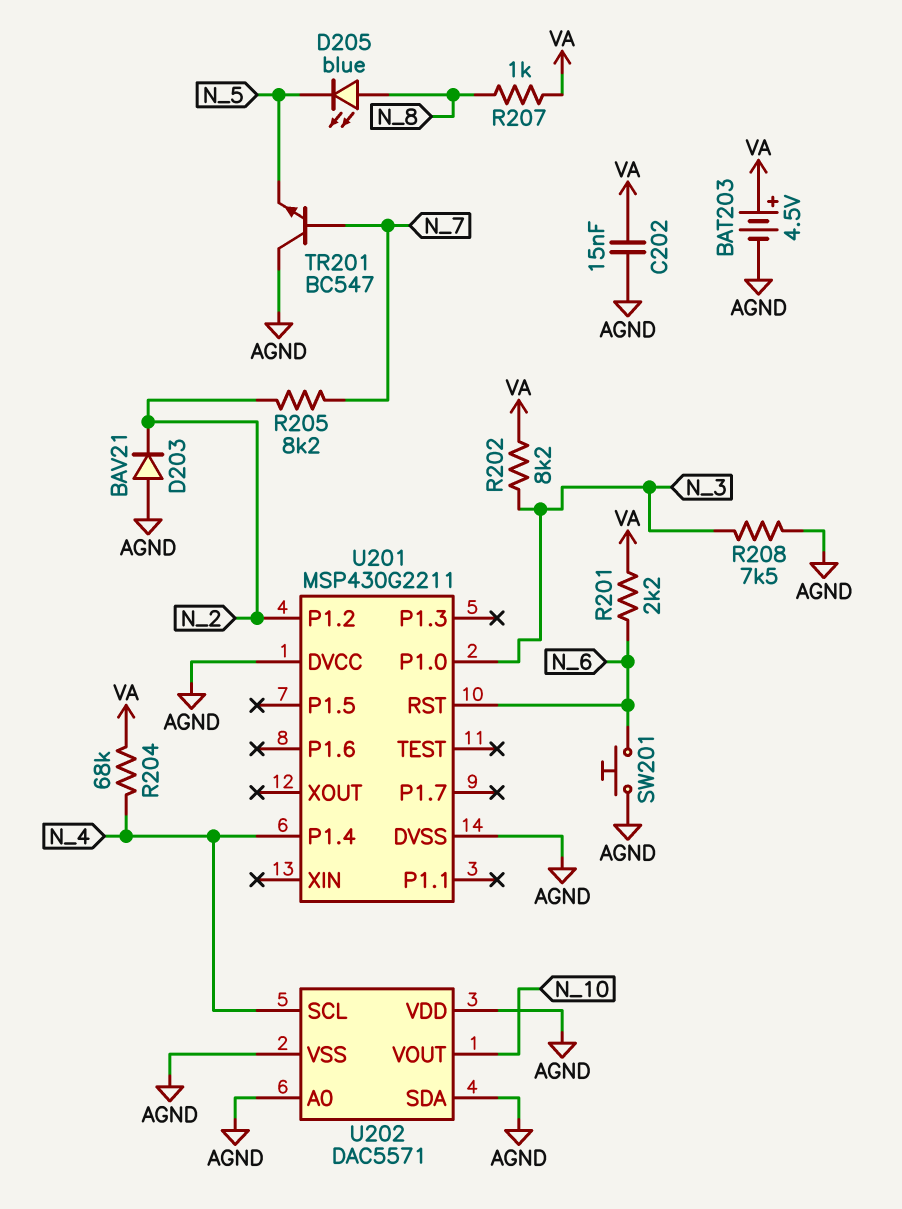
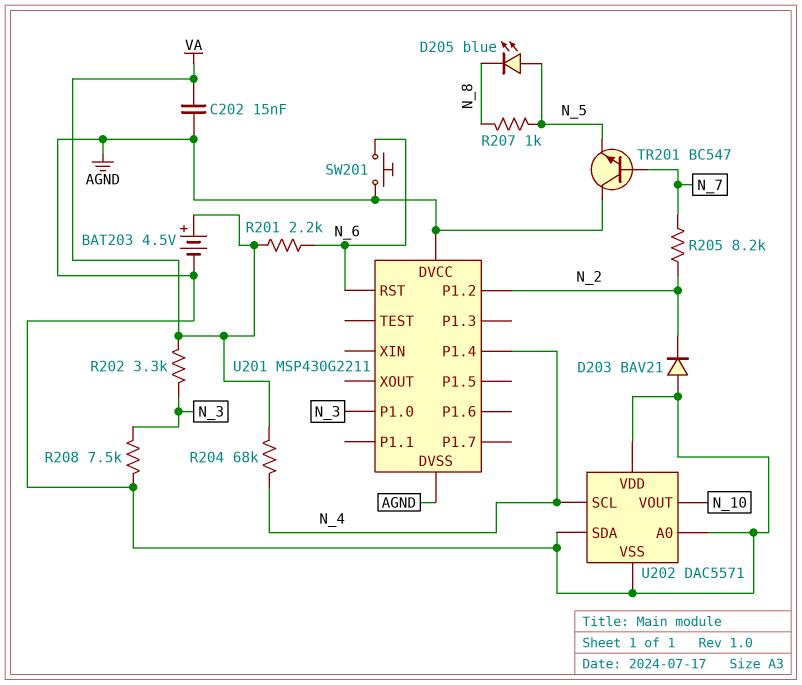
D205: LED blue (A N_8, K N_5) -> LED blue (A N_5, K N_8)
R202: 8.2k (N_3, VA) -> 3.3k (N_3, VA)
R207: 1k (N_8, VA) -> 1k (N_5, N_8)

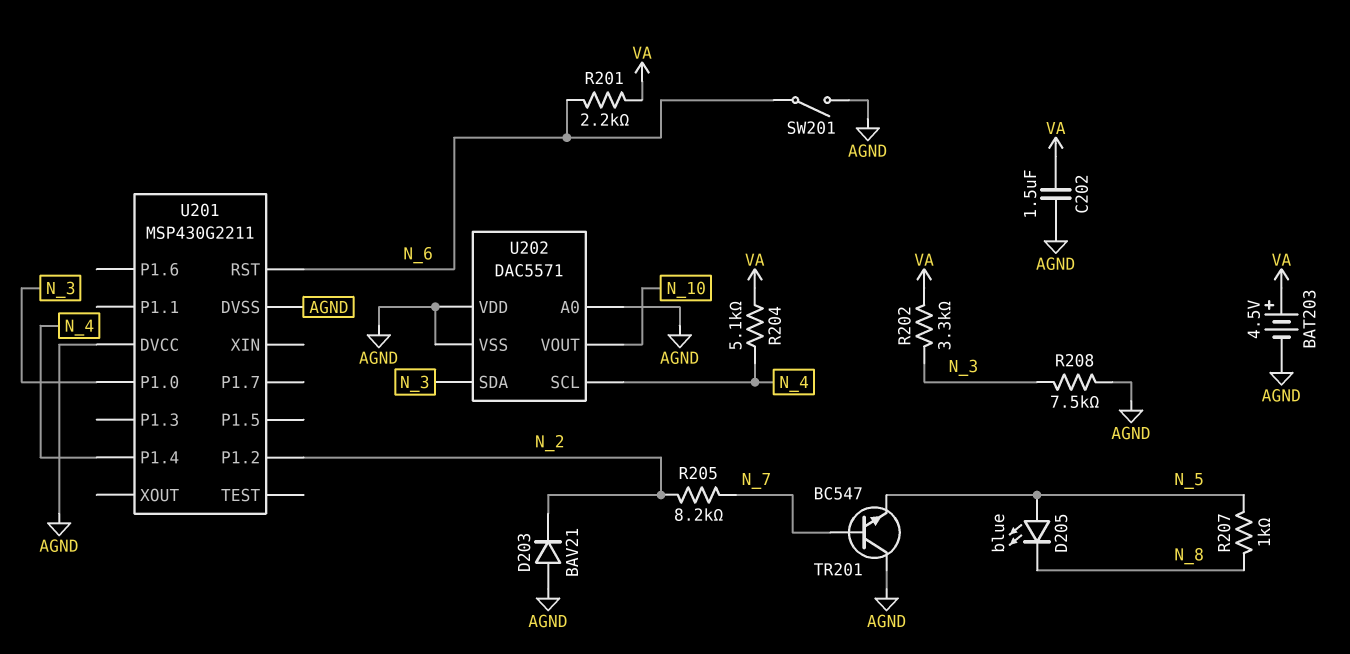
C202: 15nF (AGND, VA) -> 1.5uF (AGND, VA)
R204: 68k (N_4, VA) -> 5.1k (N_4, VA)
SW201: button (AGND, N_6) -> switch (AGND, N_6)
U202 pin SDA: AGND -> N_3

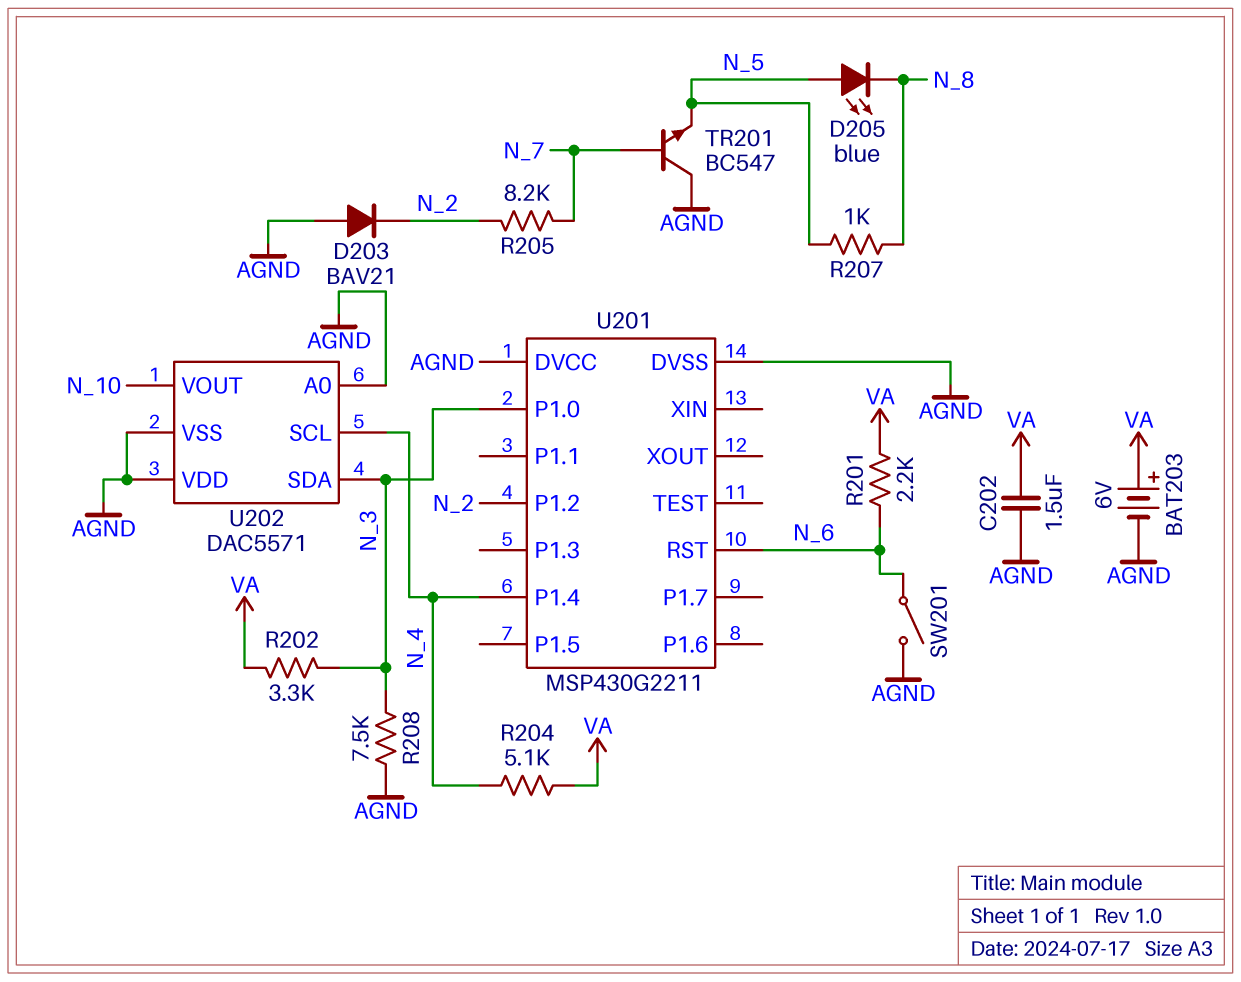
BAT203: 4.5V (plus VA, minus AGND) -> 6V (plus VA, minus AGND)

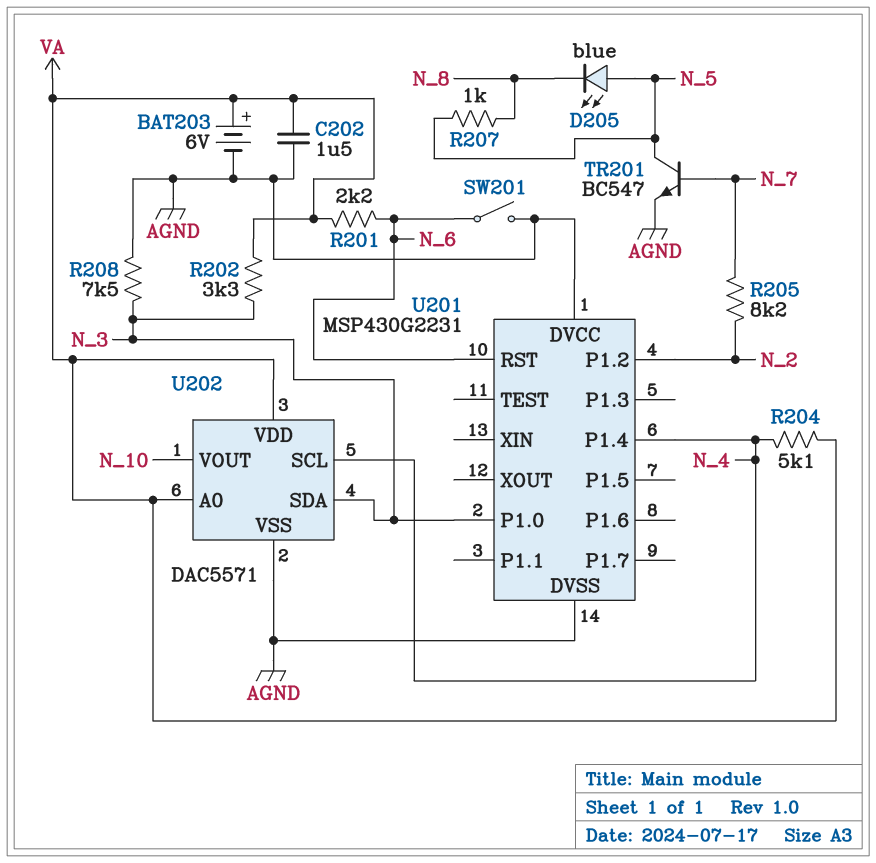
D203: diode BAV21 (A AGND, K N_2) -> none
TR201: NPN BC547 (B N_7, C AGND, E N_5) -> NPN BC547 (B N_7, C N_5, E AGND)
U201: MSP430G2211 -> MSP430G2231
U202 pin A0: AGND -> VA
U202 pin VDD: AGND -> VA

